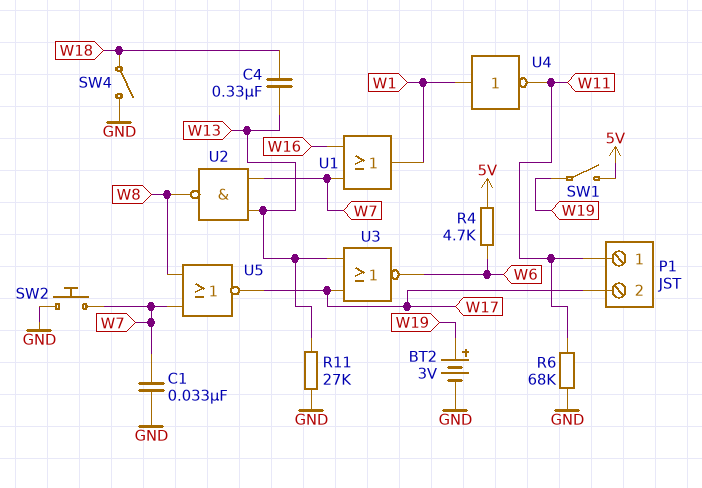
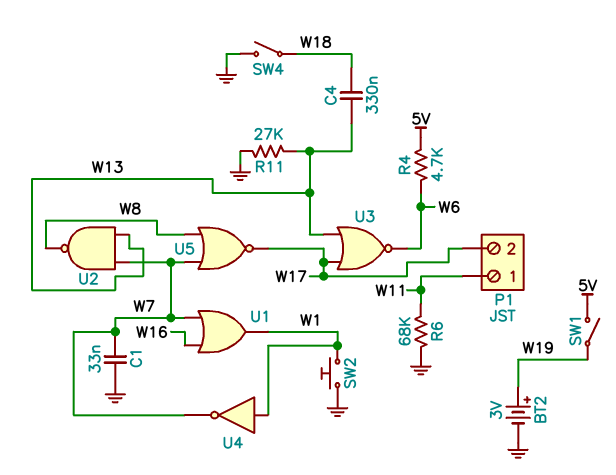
SW2: button (GND, W7) -> button (GND, W1)
U4: NOT (in W1, out W11) -> NOT (in W1, out W7)

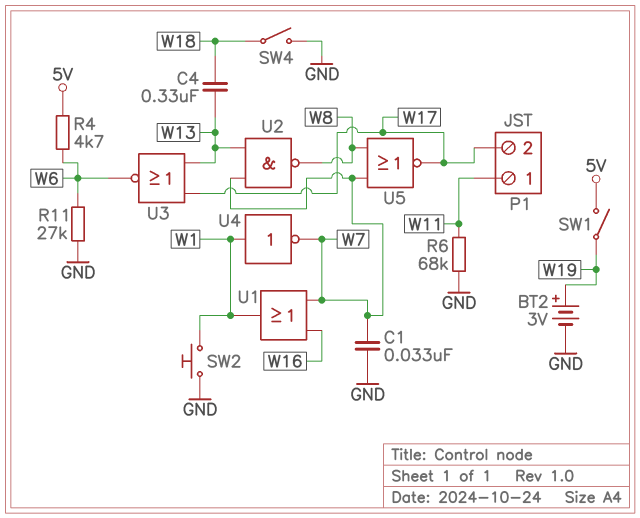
R11: 27k (GND, W13) -> 27k (GND, W6)

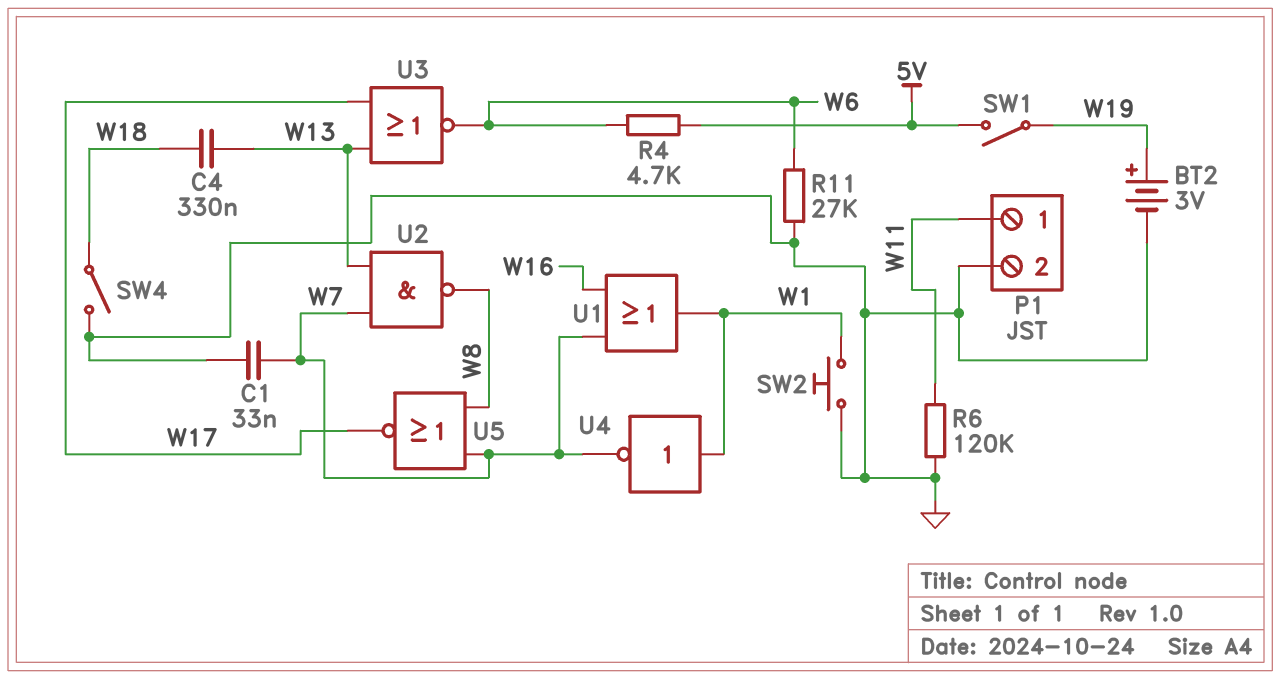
P1 pin 2: W17 -> GND
R6: 68k (GND, W11) -> 120k (GND, W11)

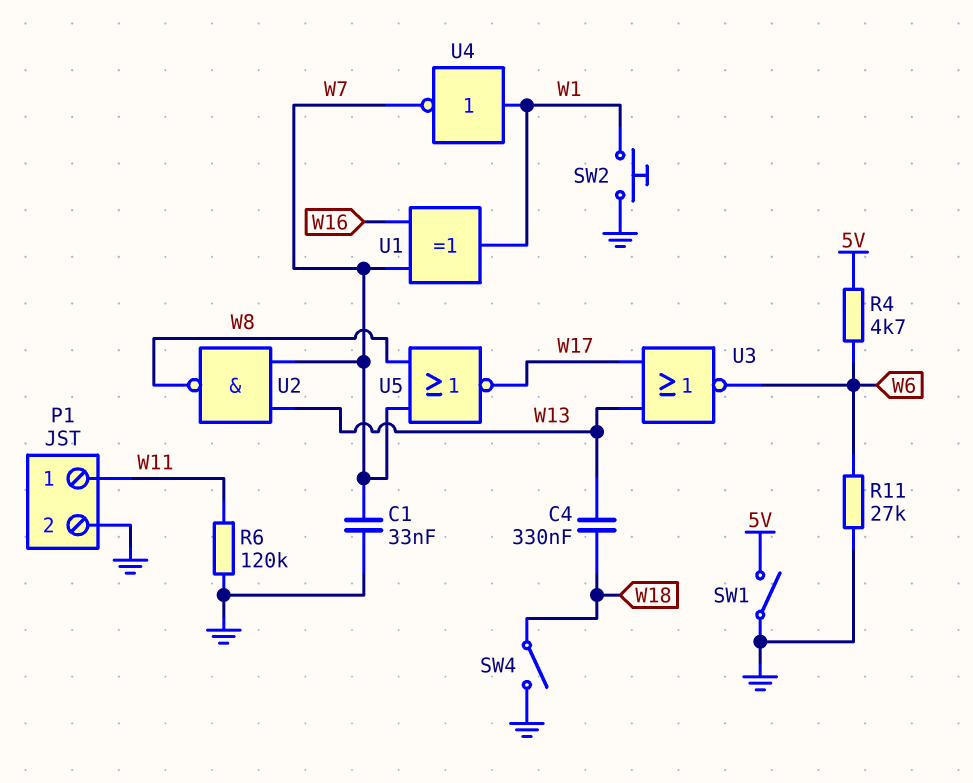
BT2: 3V (plus W19, minus GND) -> none
SW1: switch (5V, W19) -> switch (5V, GND)
U1: OR (in W7, in W16, out W1) -> XOR (in W7, in W16, out W1)

